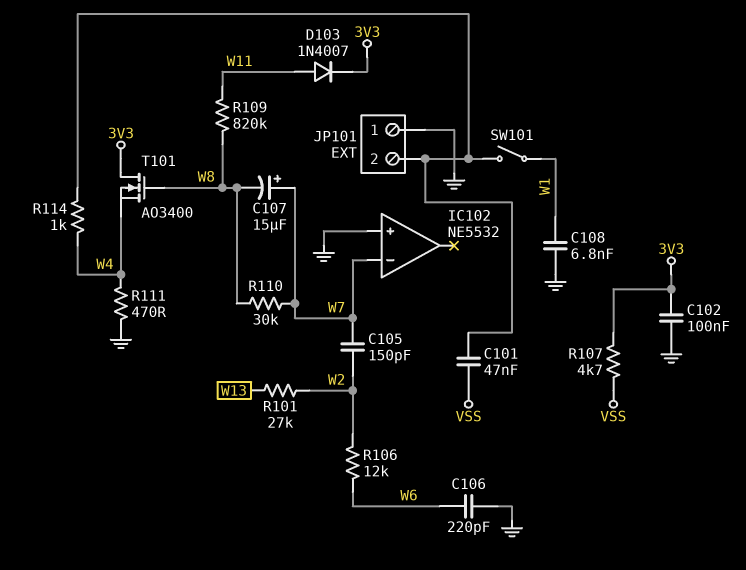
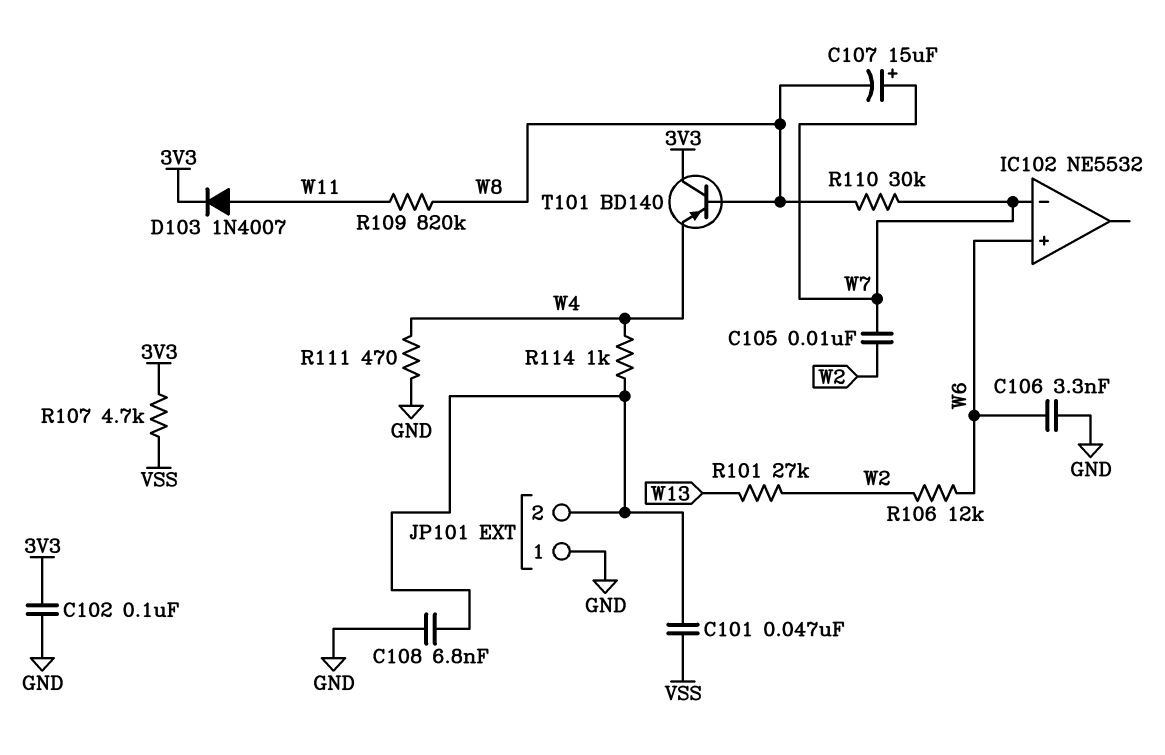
C105: 150pF (W2, W7) -> 10nF (W2, W7)
C106: 220pF (GND, W6) -> 3.3nF (GND, W6)
C108: 6.8nF (GND, W1) -> 6.8nF (GND, JP101/2)
IC102 pin in+: GND -> W6
SW101: switch (JP101/2, W1) -> none
T101: NMOS AO3400 (G W8, D 3V3, S W4) -> PNP BD140 (B W8, C 3V3, E W4)

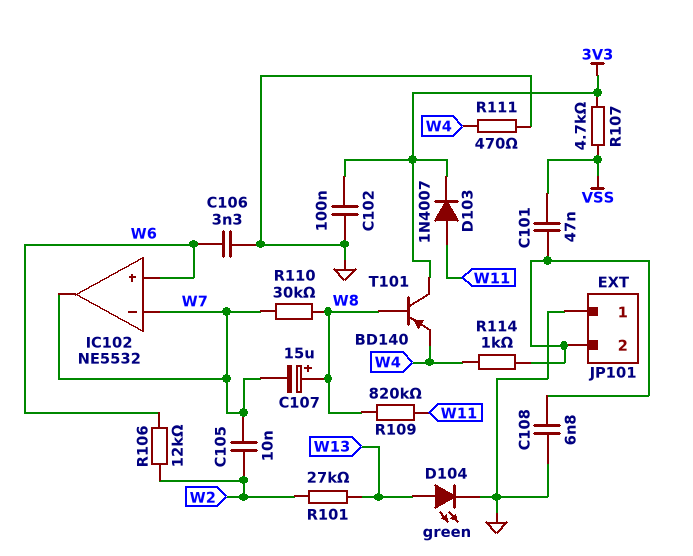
C107: 15uF (plus W7, minus W8) -> 15uF (plus W8, minus W7)
D104: none -> LED green (A W13, K GND)
IC102 pin out: none -> W7

